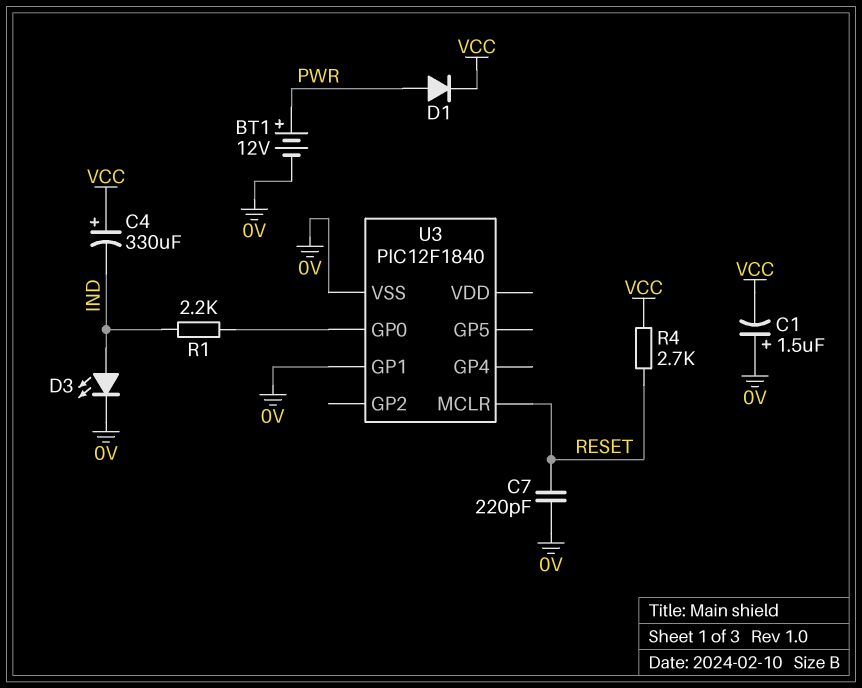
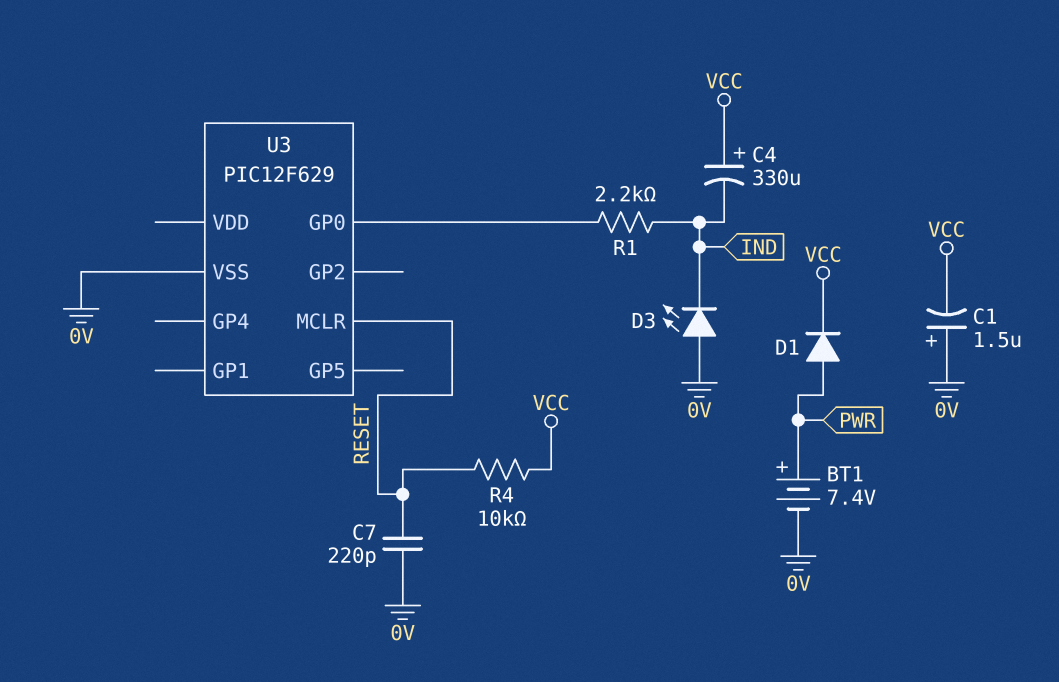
BT1: 12V (plus PWR, minus 0V) -> 7.4V (plus PWR, minus 0V)
D3: LED (A IND, K 0V) -> LED (A 0V, K IND)
R4: 2.7k (RESET, VCC) -> 10k (RESET, VCC)
U3: PIC12F1840 -> PIC12F629
U3 pin GP1: 0V -> none

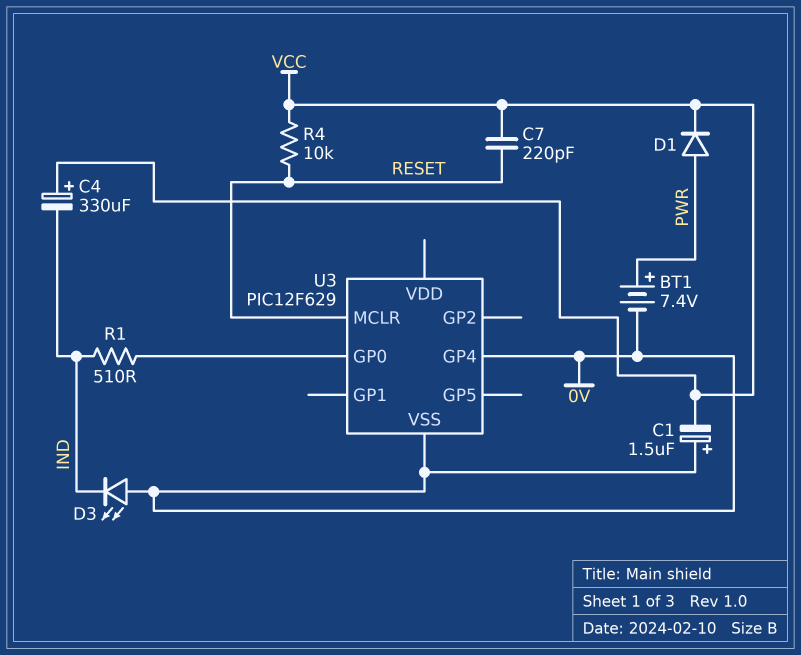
C7: 220pF (0V, RESET) -> 220pF (RESET, VCC)
R1: 2.2k (IND, U3/GP0) -> 510 (IND, U3/GP0)
U3 pin GP4: none -> 0V

